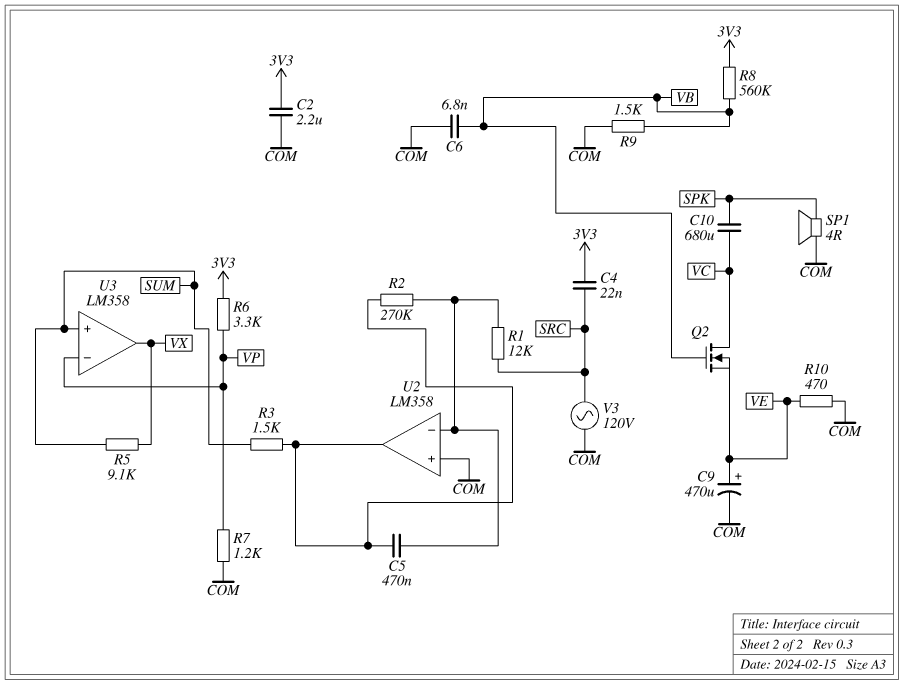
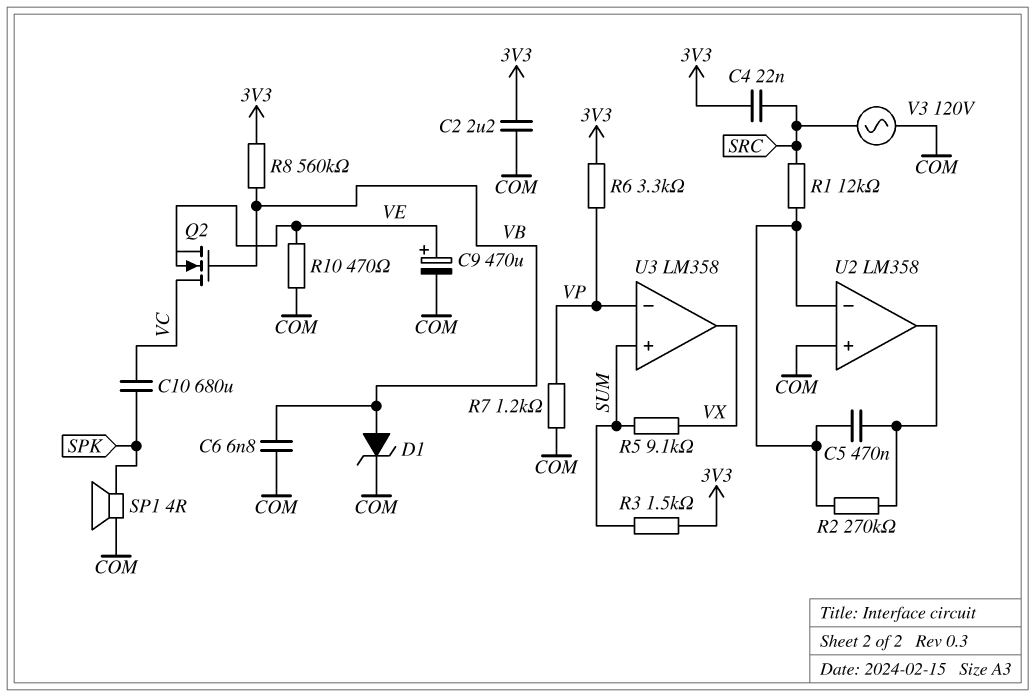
D1: none -> zener (A VB, K COM)
R3: 1.5k (SUM, U2/out) -> 1.5k (3V3, SUM)
R9: 1.5k (COM, VB) -> none

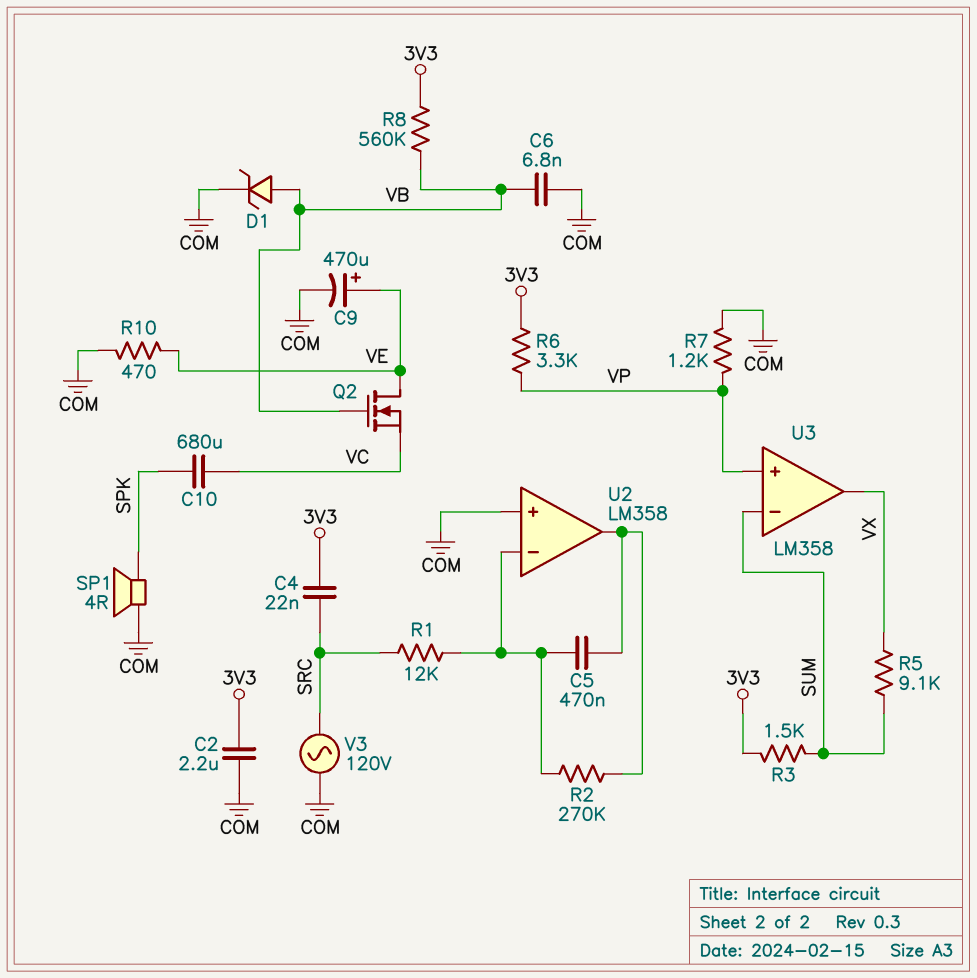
Q2: NMOS (G VB, D VC, S VE) -> NMOS (G VB, D VE, S VC)
U3 pin in+: SUM -> VP
U3 pin in-: VP -> SUM

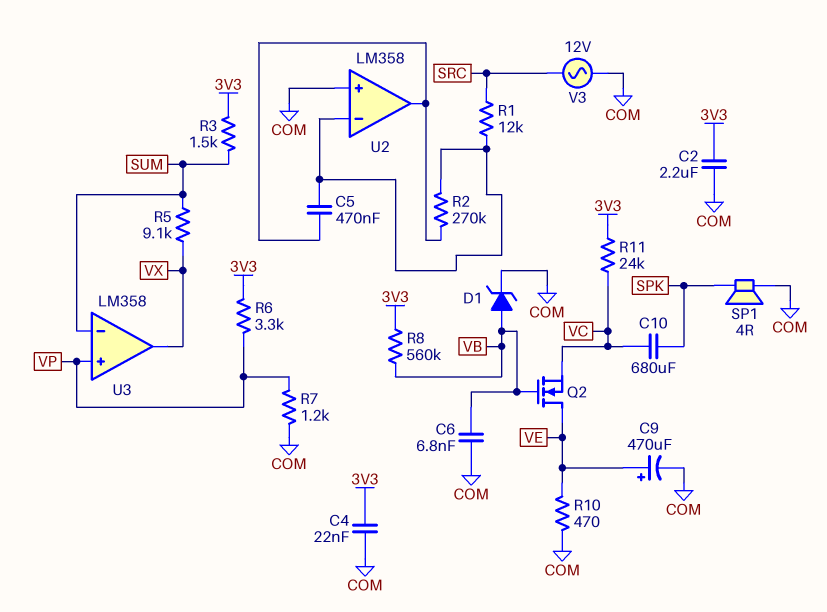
C4: 22nF (3V3, SRC) -> 22nF (3V3, COM)
R11: none -> 24k (3V3, VC)
V3: AC 120V (COM, SRC) -> AC 12V (COM, SRC)

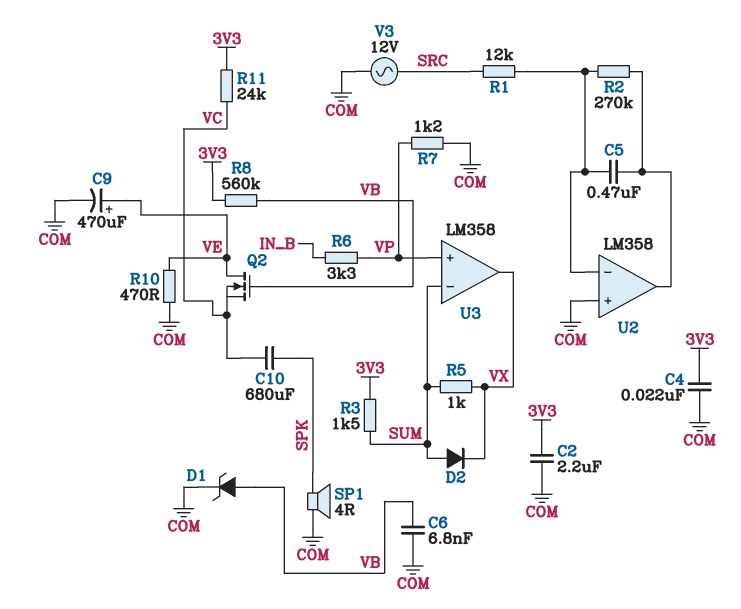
D2: none -> diode (A SUM, K VX)
R5: 9.1k (SUM, VX) -> 1k (SUM, VX)
R6: 3.3k (3V3, VP) -> 3.3k (IN_B, VP)

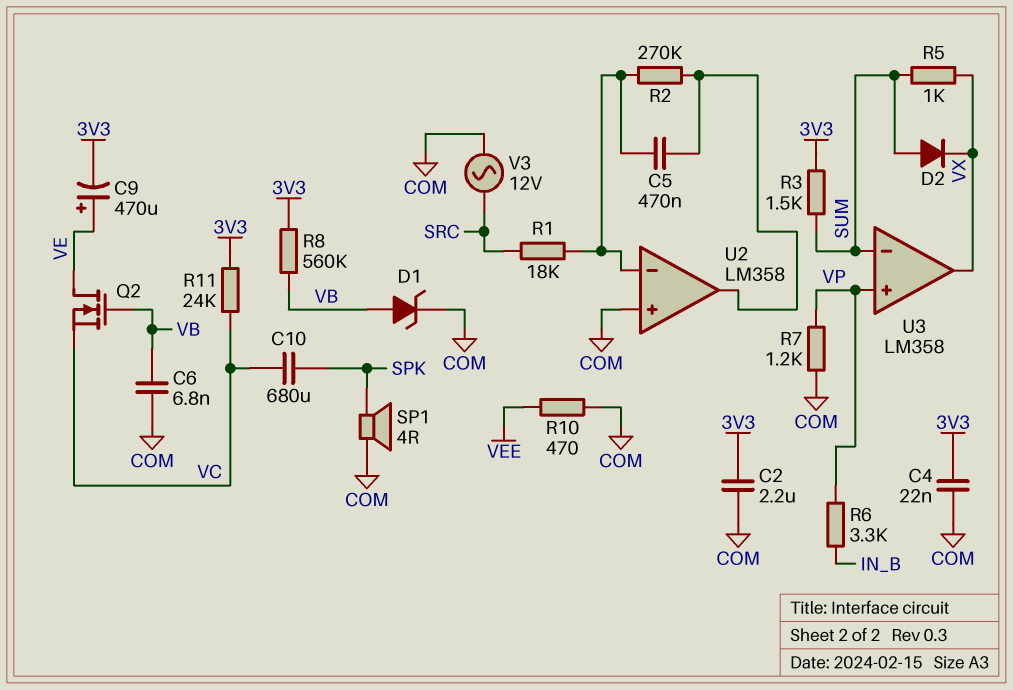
C9: 470uF (plus VE, minus COM) -> 470uF (plus VE, minus 3V3)
R1: 12k (SRC, U2/in-) -> 18k (SRC, U2/in-)
R10: 470 (COM, VE) -> 470 (COM, VEE)

